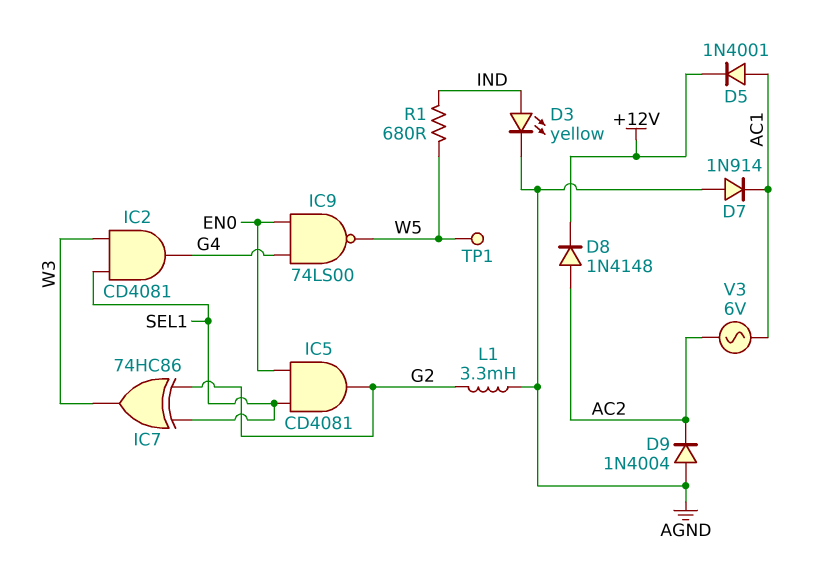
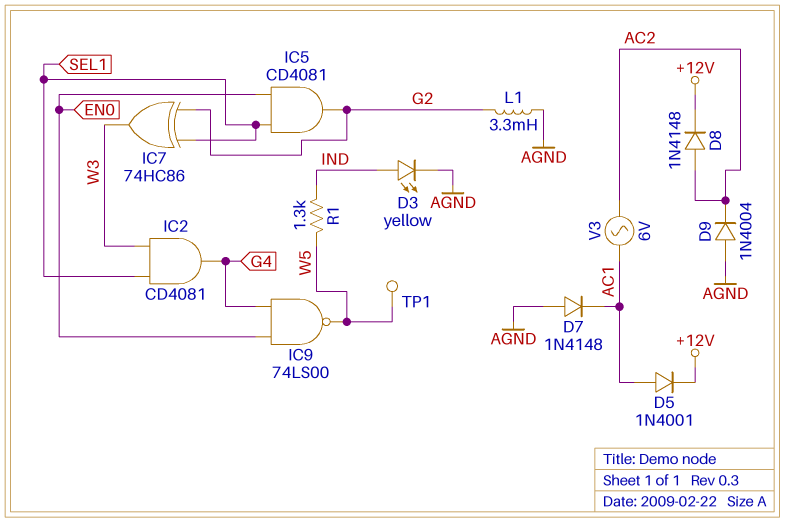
D7: diode 1N914 (A AGND, K AC1) -> diode 1N4148 (A AGND, K AC1)
R1: 680 (IND, W5) -> 1.3k (IND, W5)

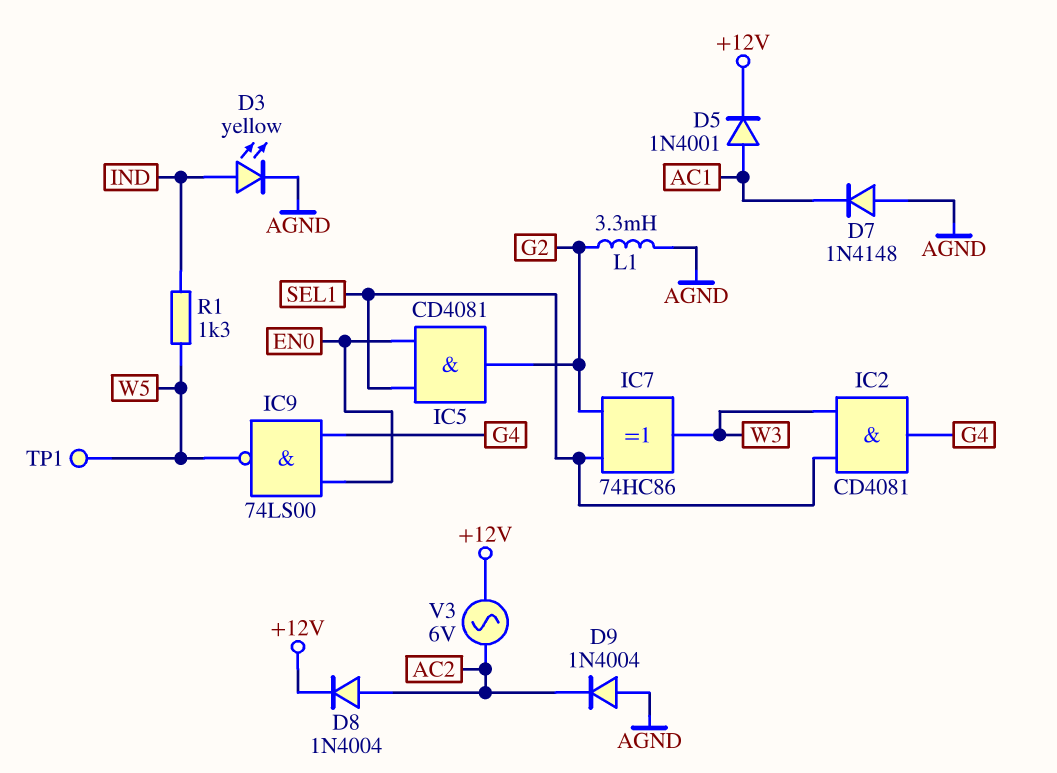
D8: diode 1N4148 (A AC2, K +12V) -> diode 1N4004 (A AC2, K +12V)
V3: AC 6V (AC1, AC2) -> AC 6V (+12V, AC2)

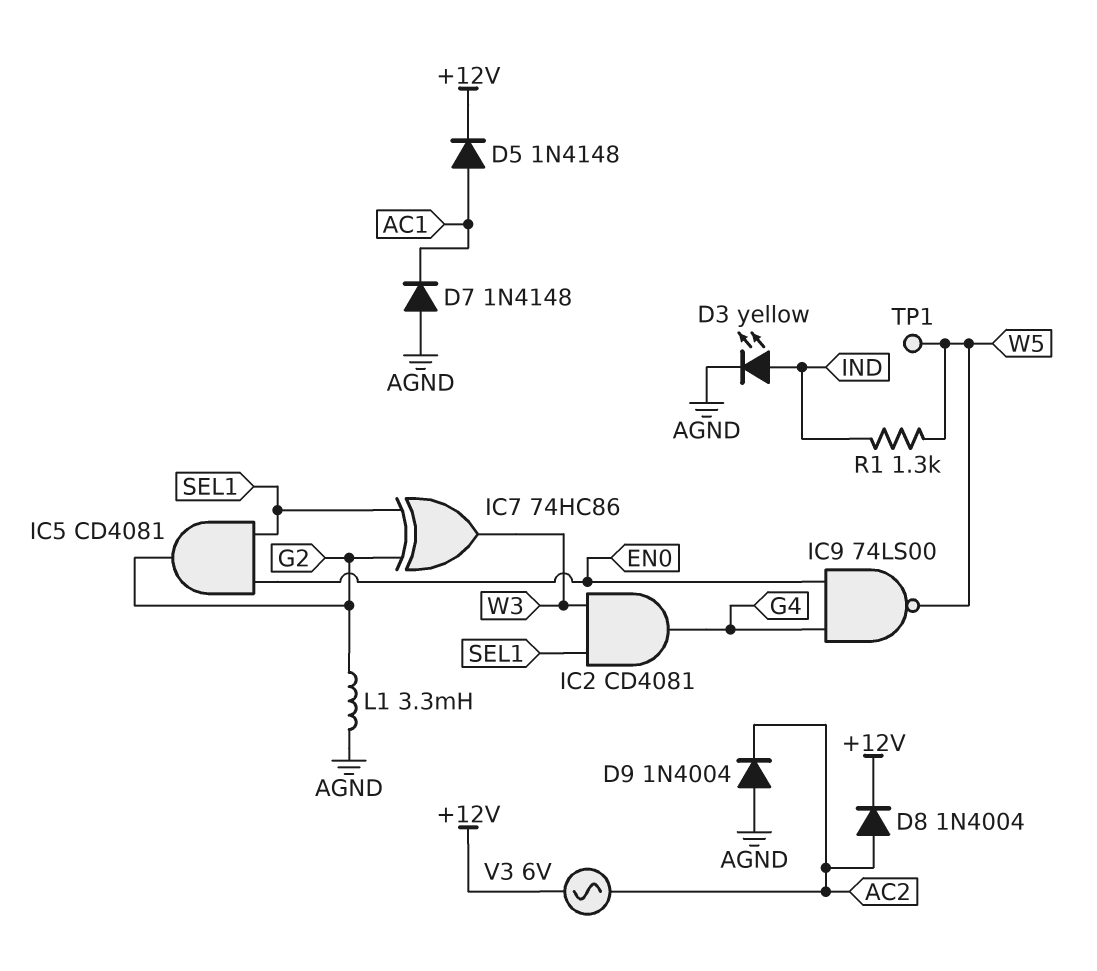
D5: diode 1N4001 (A AC1, K +12V) -> diode 1N4148 (A AC1, K +12V)

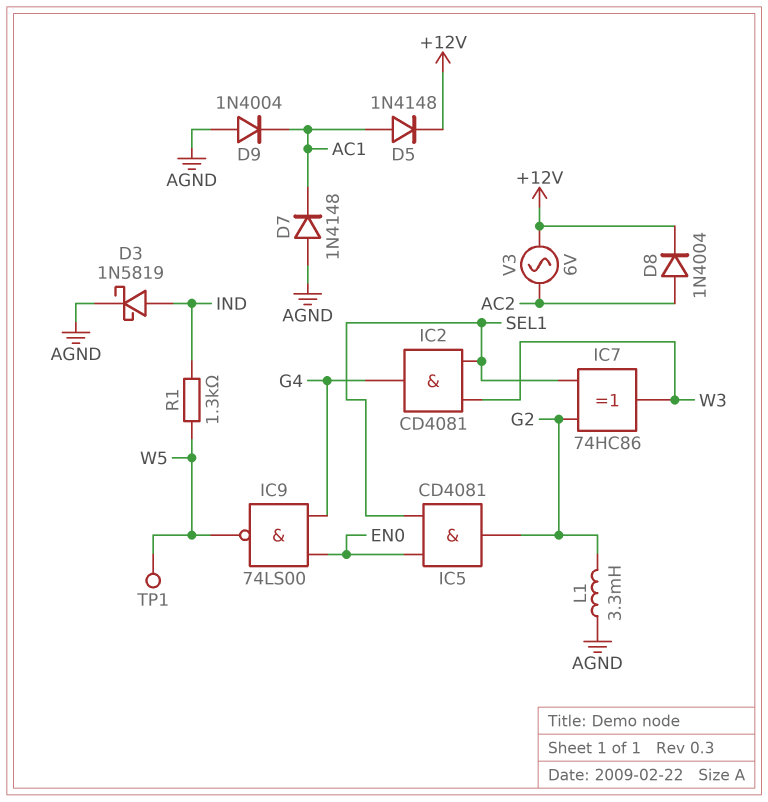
D3: LED yellow (A IND, K AGND) -> schottky 1N5819 (A IND, K AGND)
D9: diode 1N4004 (A AGND, K AC2) -> diode 1N4004 (A AGND, K AC1)

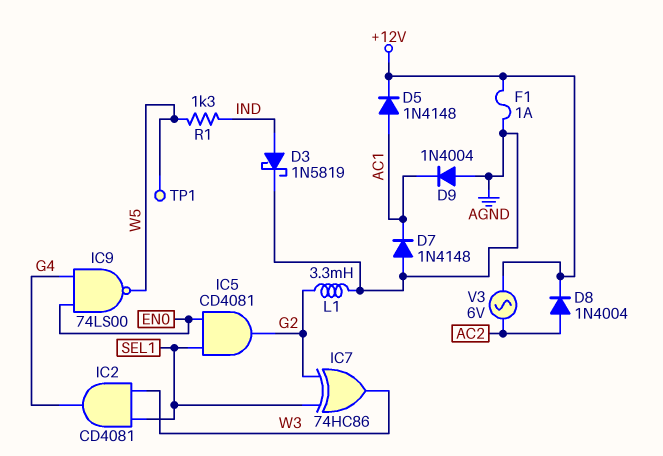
F1: none -> 1A (+12V, AGND)

